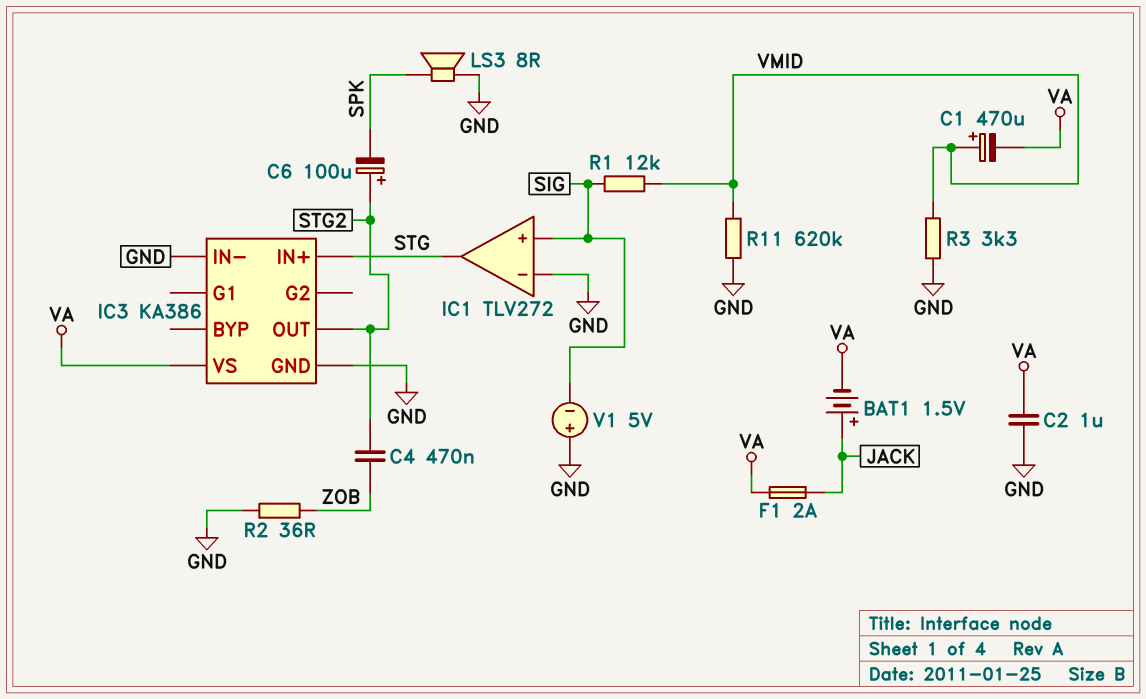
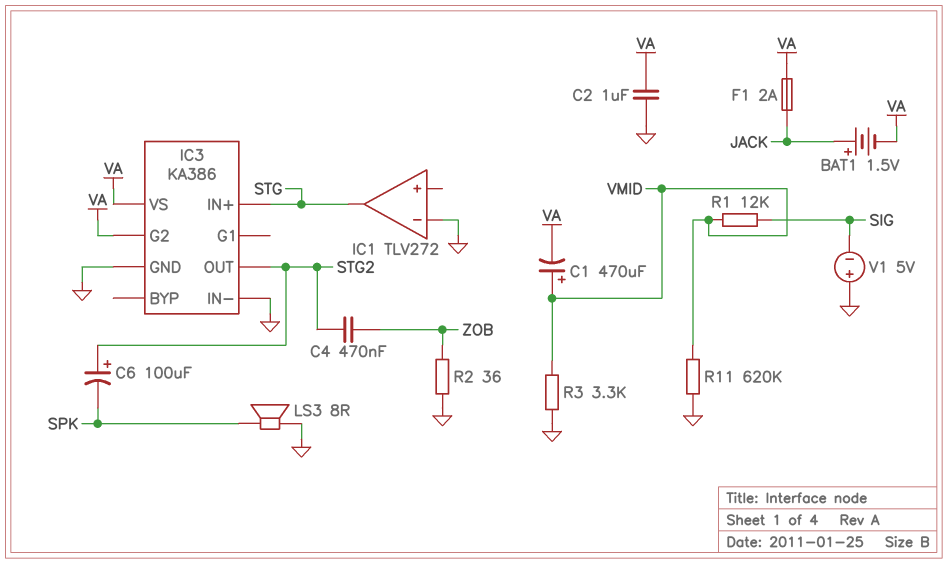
IC1 pin in+: SIG -> none
IC3 pin G2: none -> VA

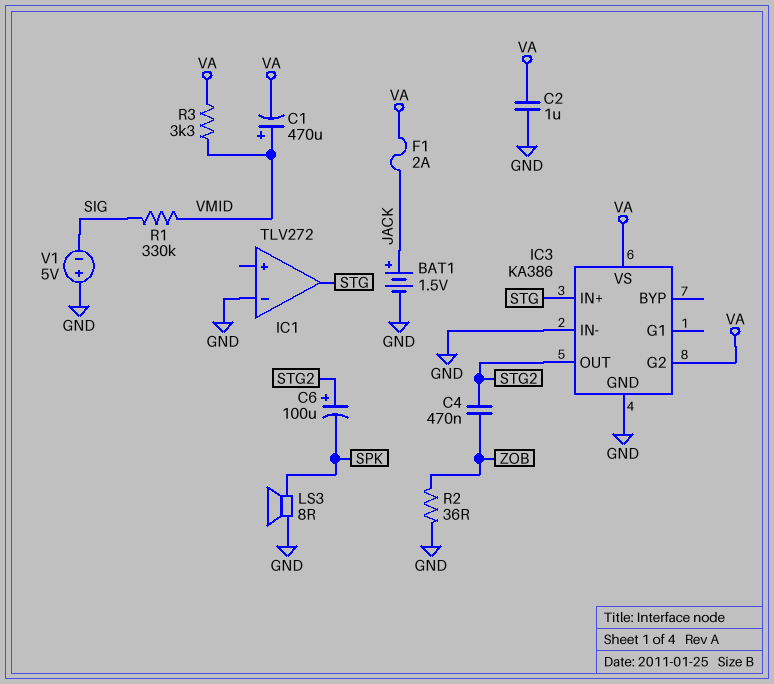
BAT1: 1.5V (plus JACK, minus VA) -> 1.5V (plus JACK, minus GND)
R1: 12k (SIG, VMID) -> 330k (SIG, VMID)
R3: 3.3k (GND, VMID) -> 3.3k (VA, VMID)
R11: 620k (GND, VMID) -> none

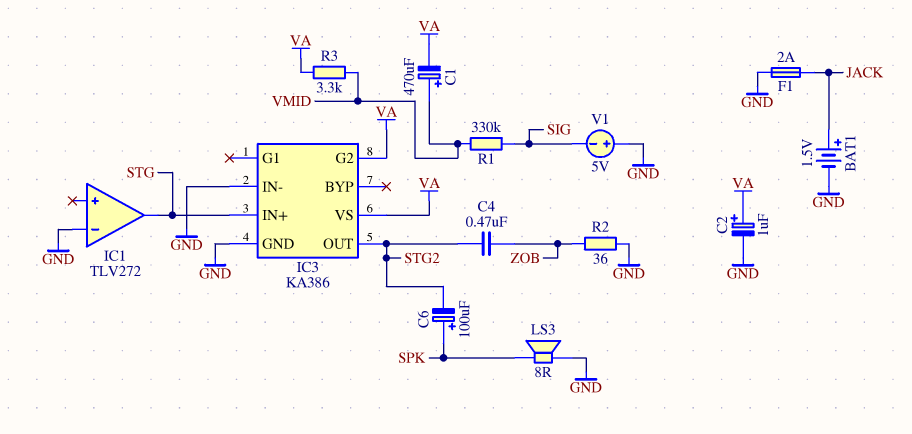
C2: 1uF (GND, VA) -> 1uF (plus VA, minus GND)
C6: 100uF (plus STG2, minus SPK) -> 100uF (plus SPK, minus STG2)
F1: 2A (JACK, VA) -> 2A (GND, JACK)

